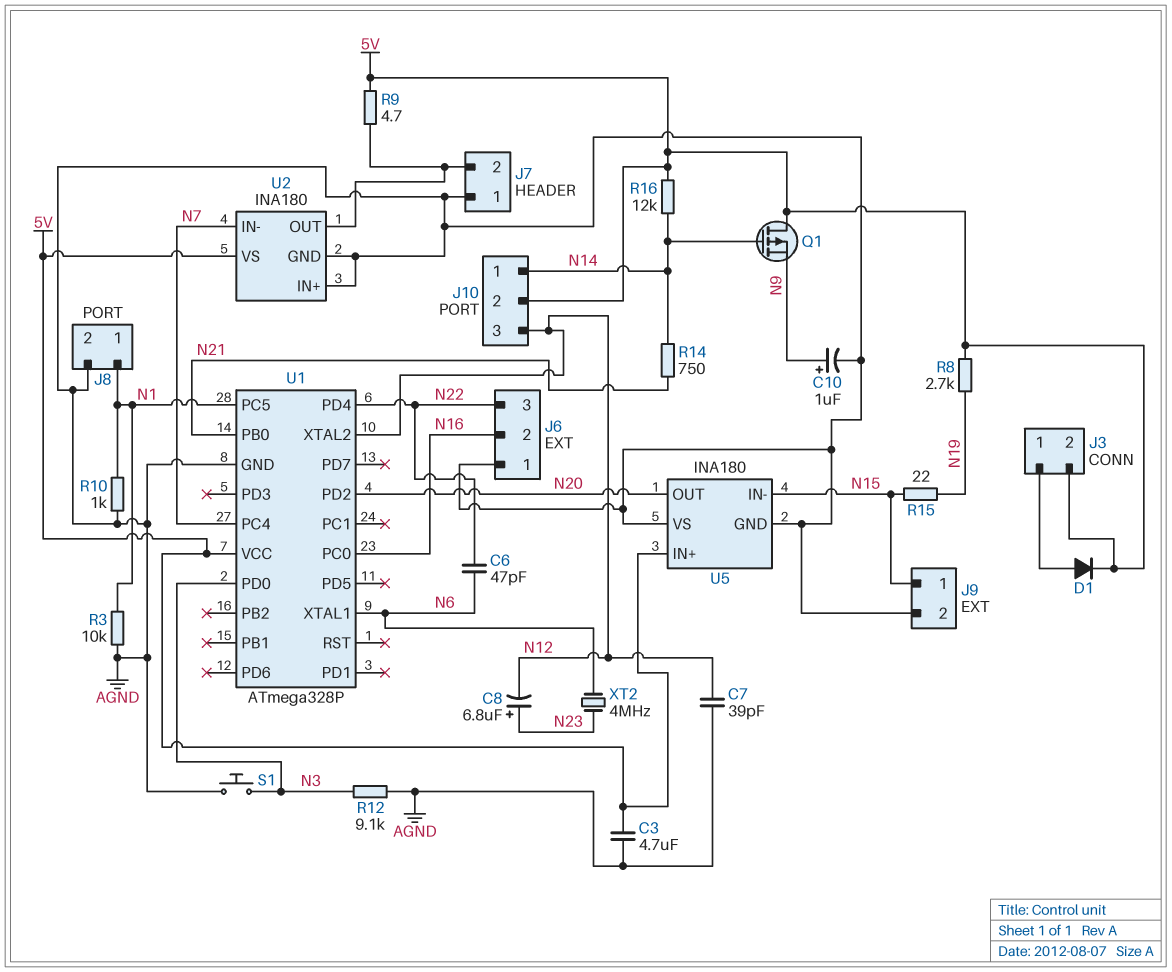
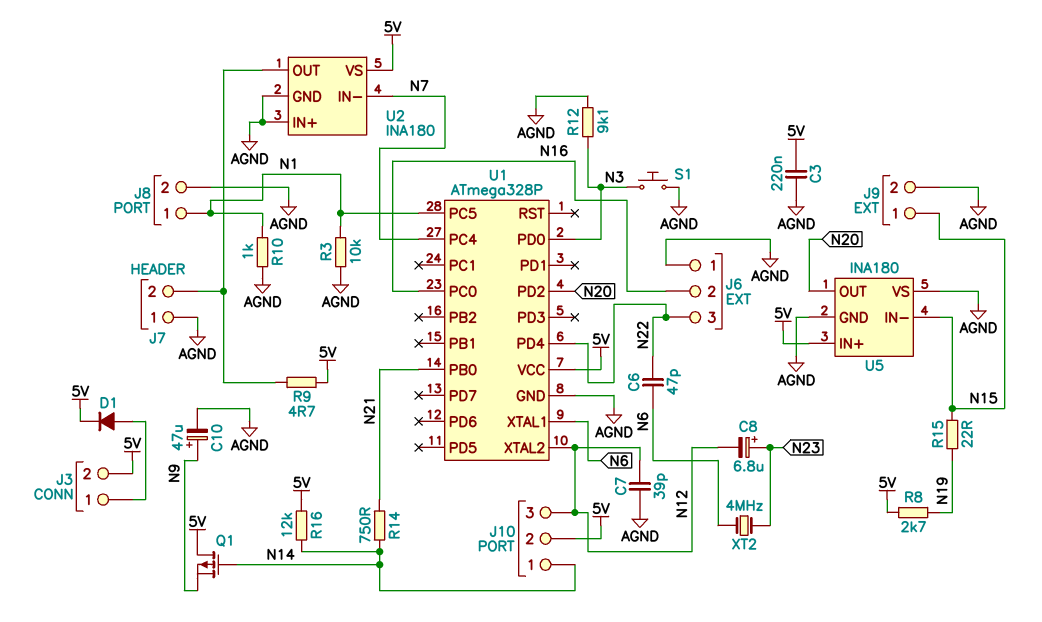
C3: 4.7uF (5V, AGND) -> 220nF (5V, AGND)
C10: 1uF (plus N9, minus AGND) -> 47uF (plus N9, minus AGND)

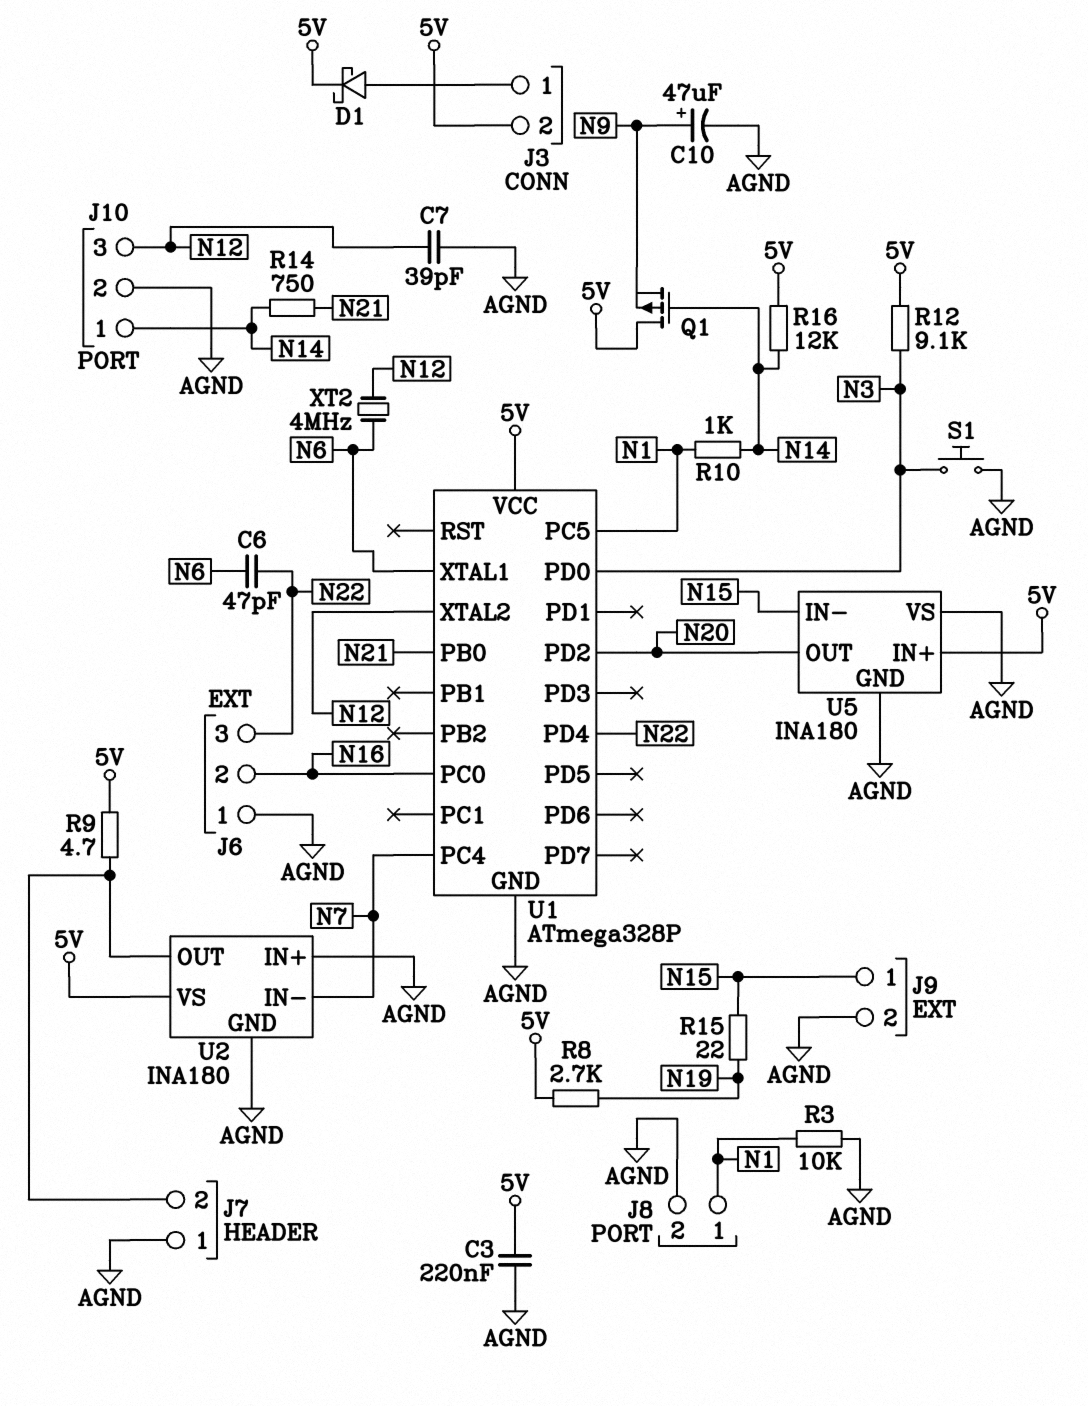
C8: 6.8uF (plus N23, minus N12) -> none
D1: diode (A J3/1, K 5V) -> schottky (A J3/1, K 5V)
J10 pin 2: 5V -> AGND
R10: 1k (AGND, N1) -> 1k (N1, N14)
R12: 9.1k (AGND, N3) -> 9.1k (5V, N3)
XT2: 4MHz (N6, N23) -> 4MHz (N6, N12)

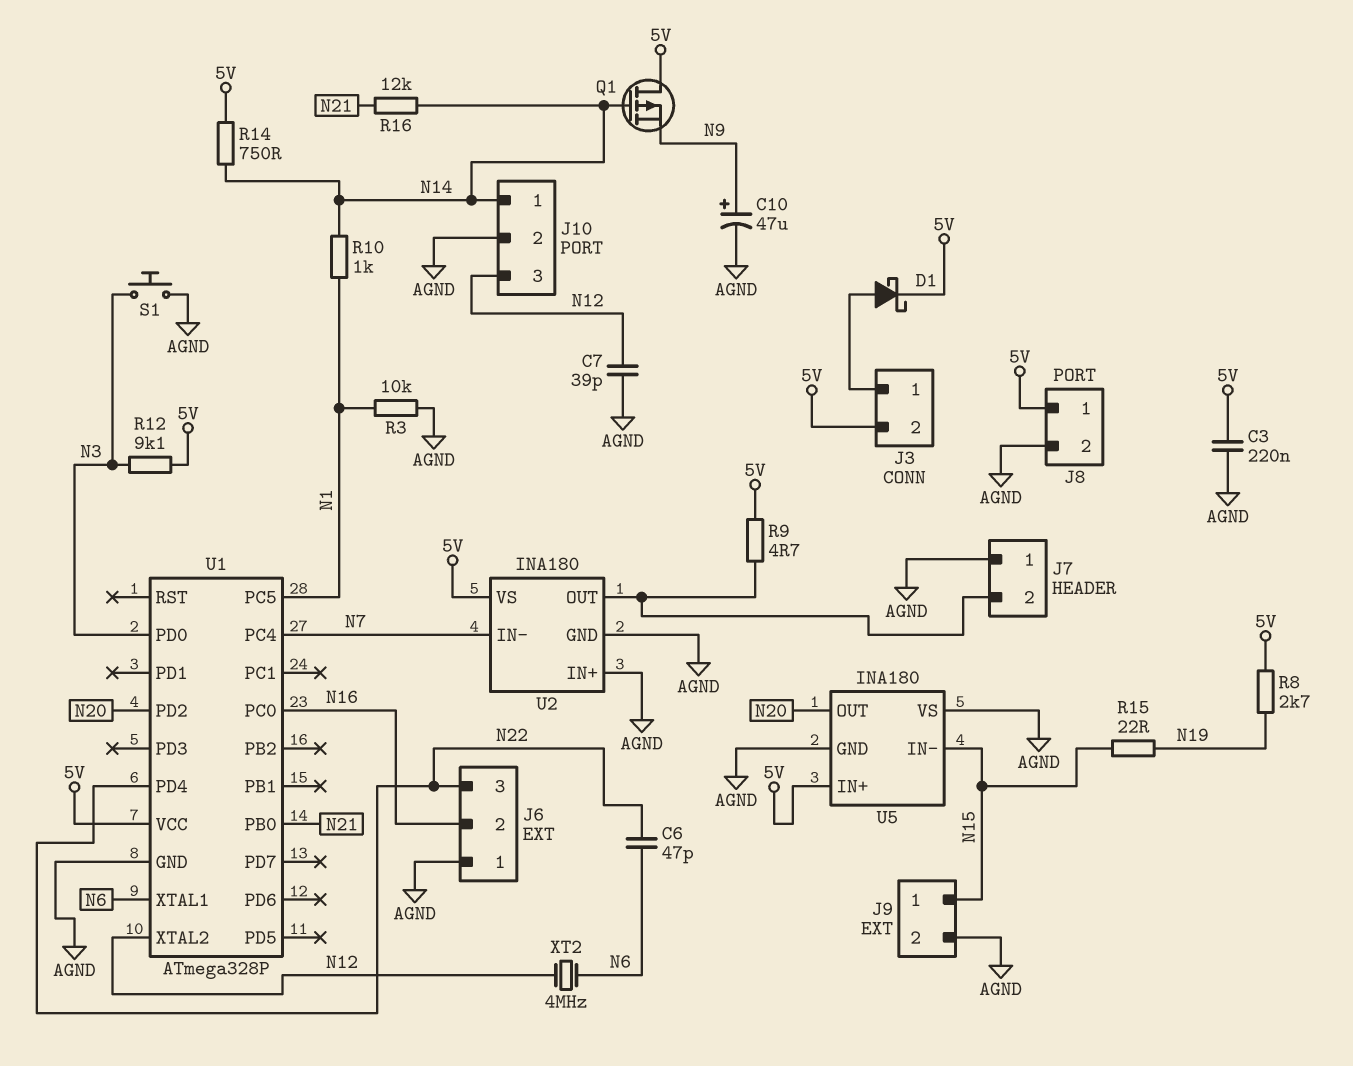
J8 pin 1: N1 -> 5V
R14: 750 (N14, N21) -> 750 (5V, N14)
R16: 12k (5V, N14) -> 12k (N14, N21)

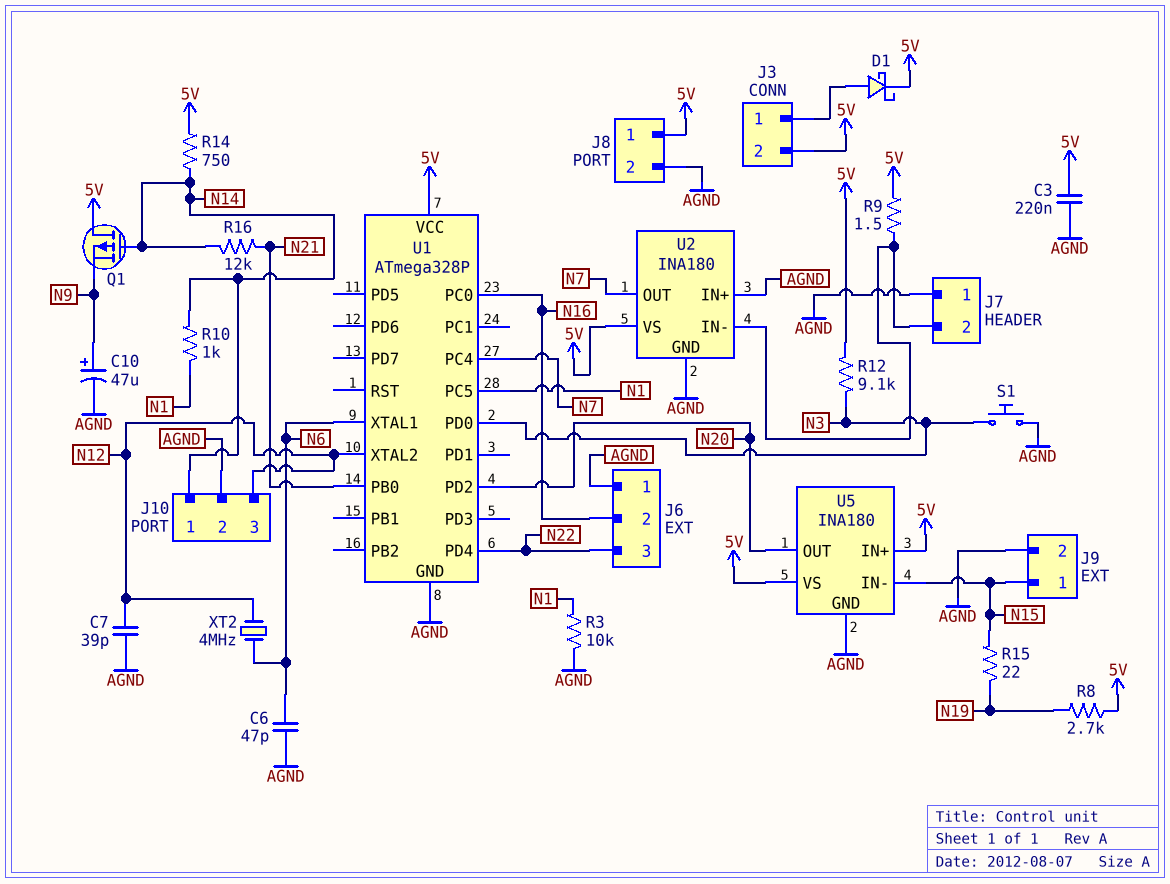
C6: 47pF (N6, N22) -> 47pF (AGND, N6)
R9: 4.7 (5V, J7/2) -> 1.5 (5V, J7/2)
U2 pin IN-: N7 -> J7/2
U2 pin OUT: J7/2 -> N7
U5 pin VS: AGND -> 5V

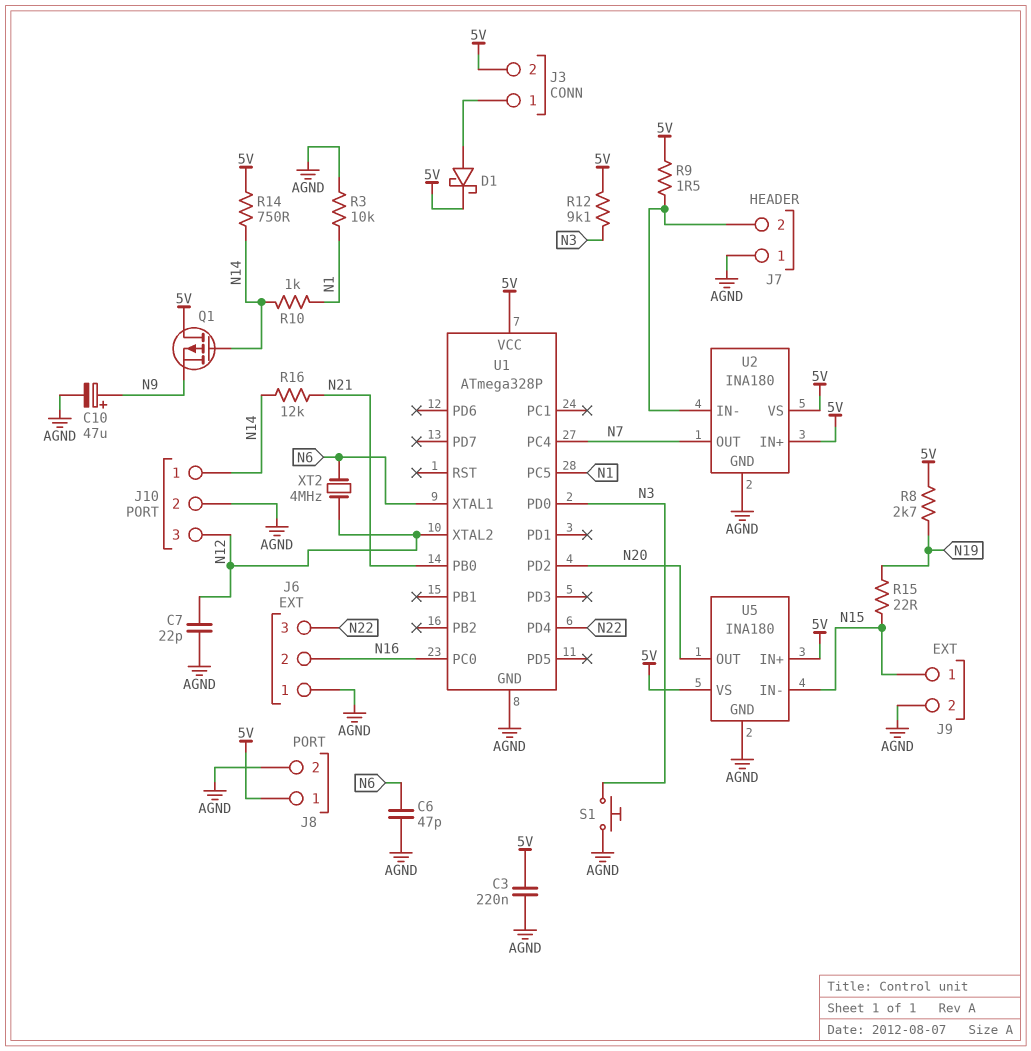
C7: 39pF (AGND, N12) -> 22pF (AGND, N12)
U2 pin IN+: AGND -> 5V

